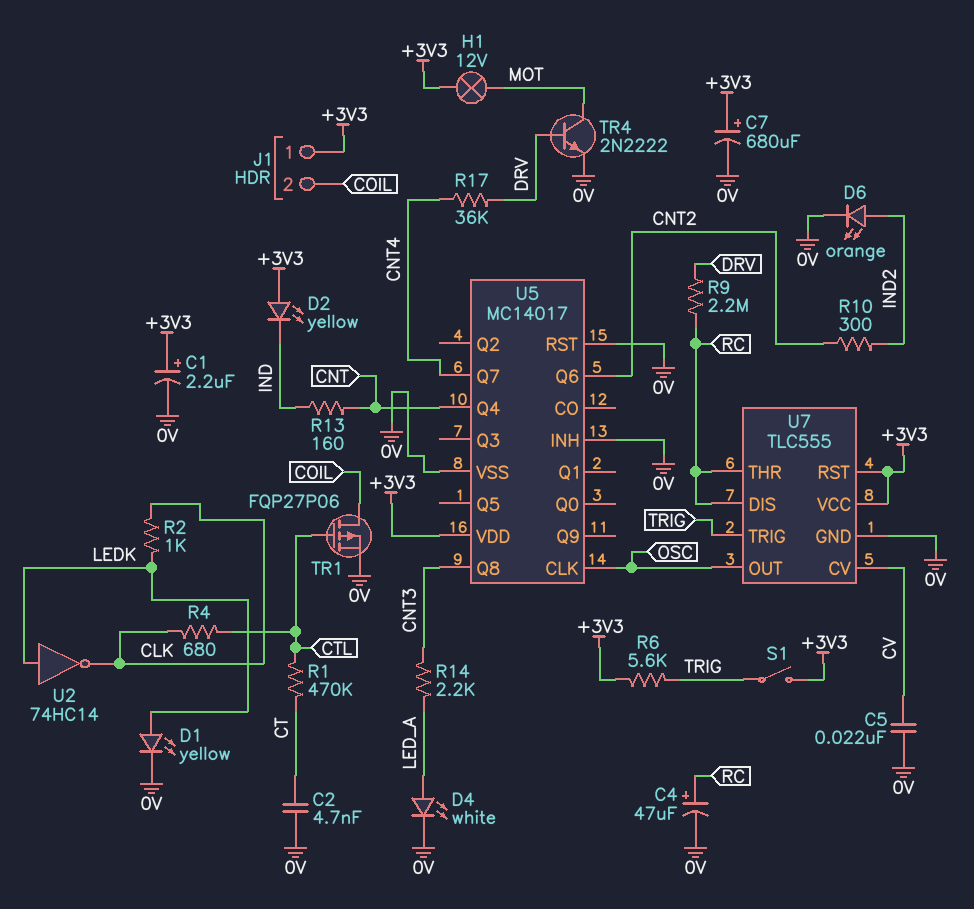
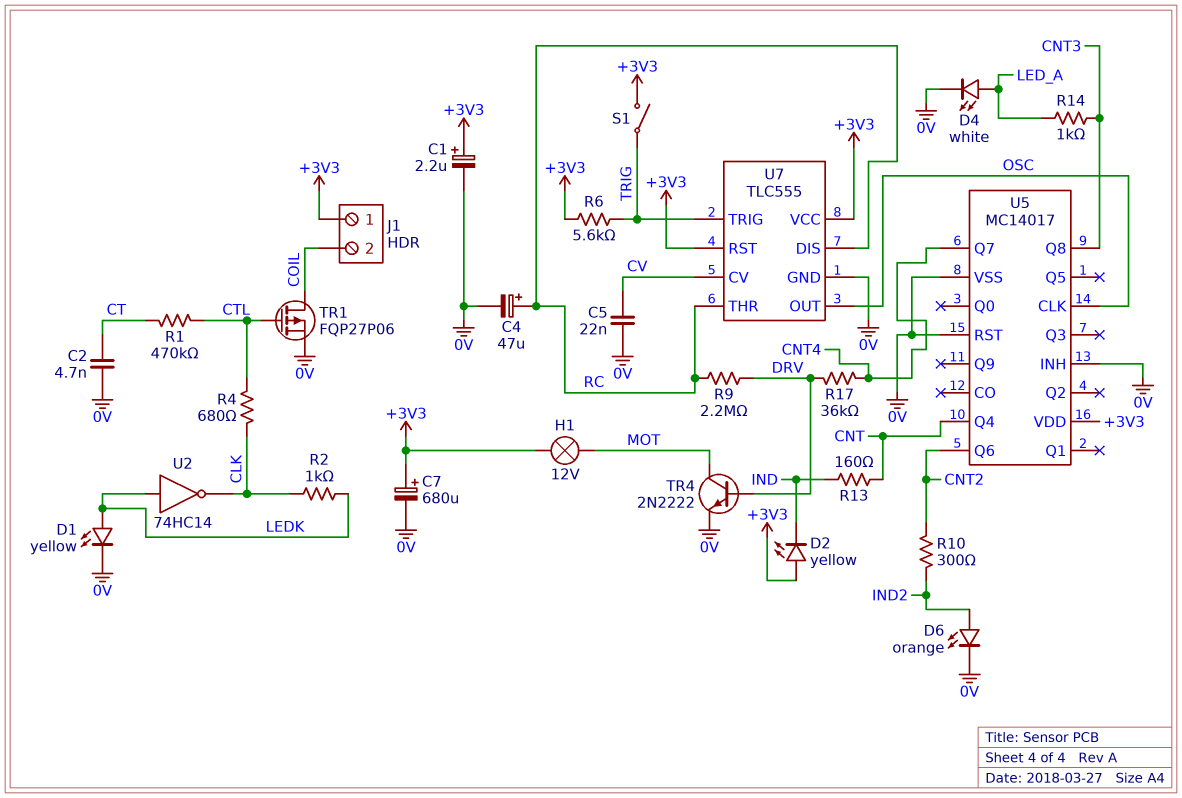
R14: 2.2k (CNT3, LED_A) -> 1k (CNT3, LED_A)

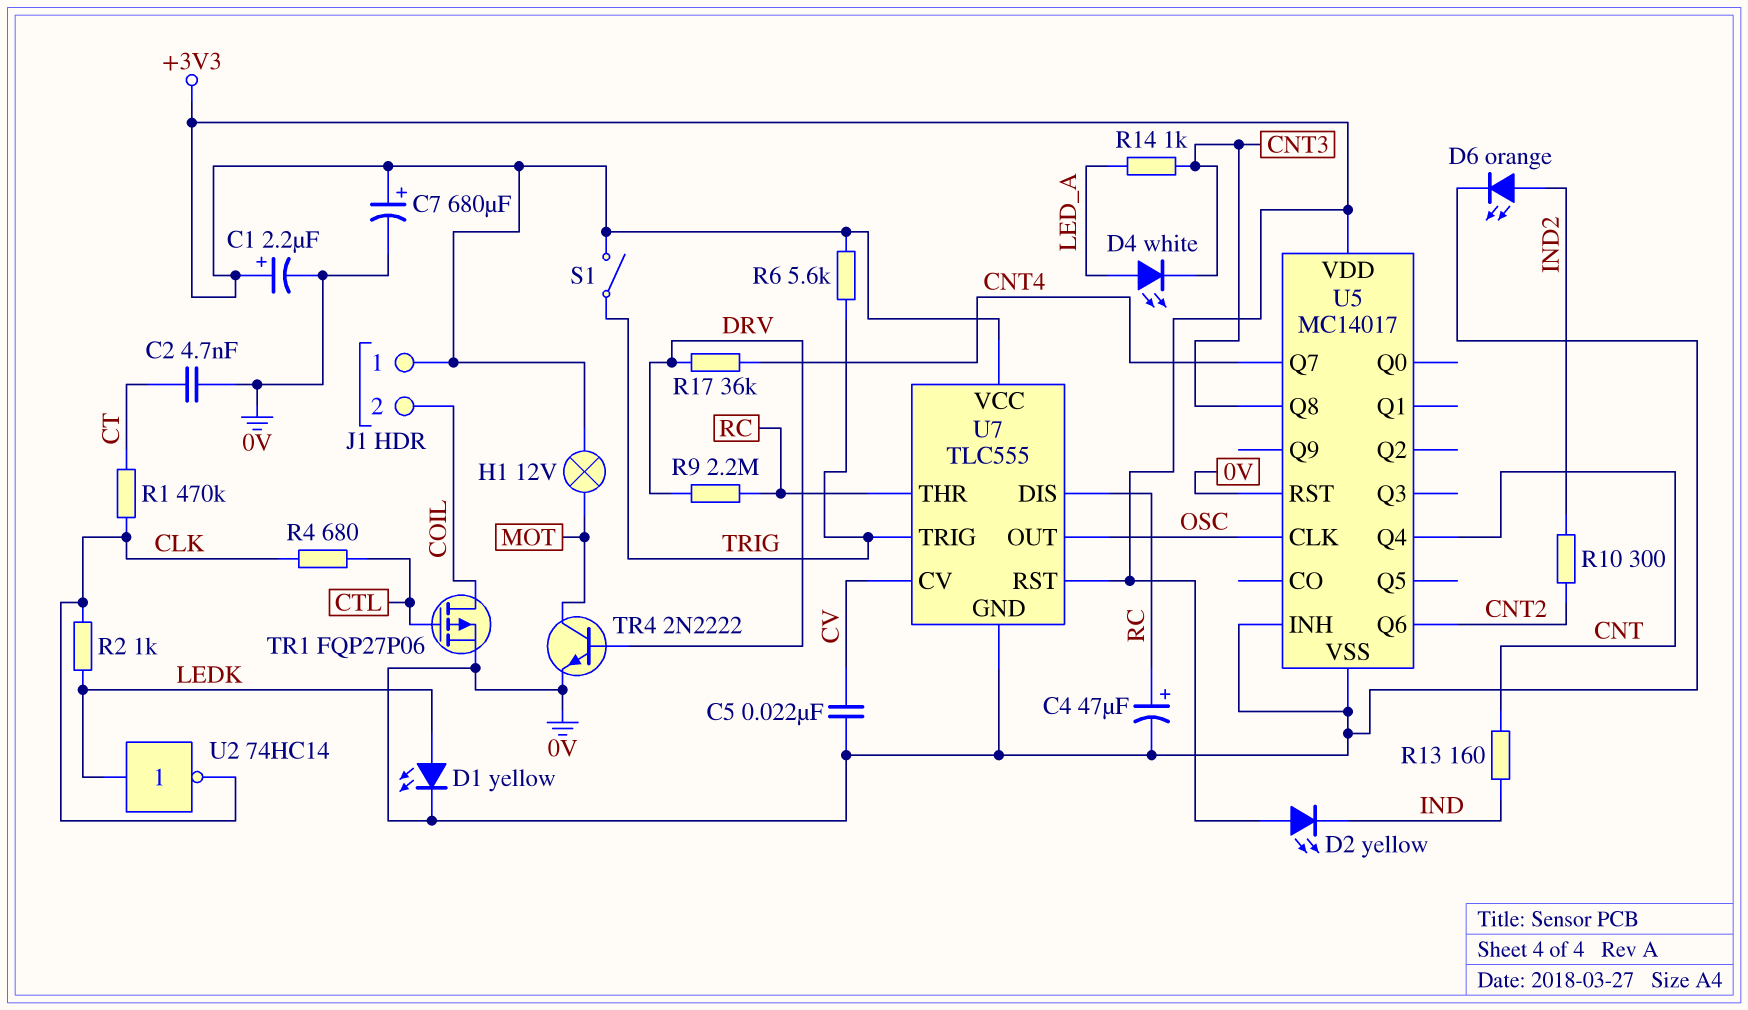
D4: LED white (A LED_A, K 0V) -> LED white (A LED_A, K CNT3)
R1: 470k (CT, CTL) -> 470k (CLK, CT)

